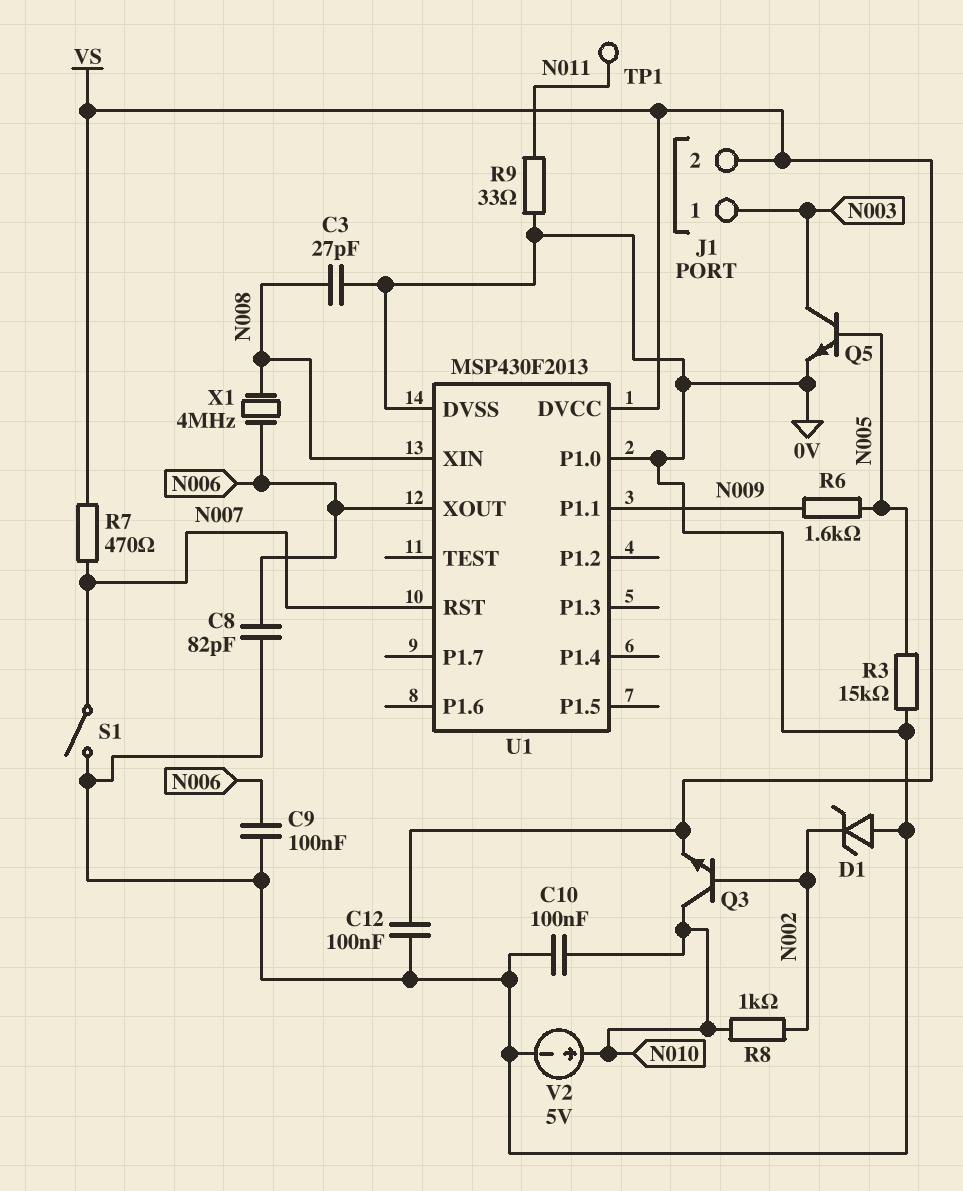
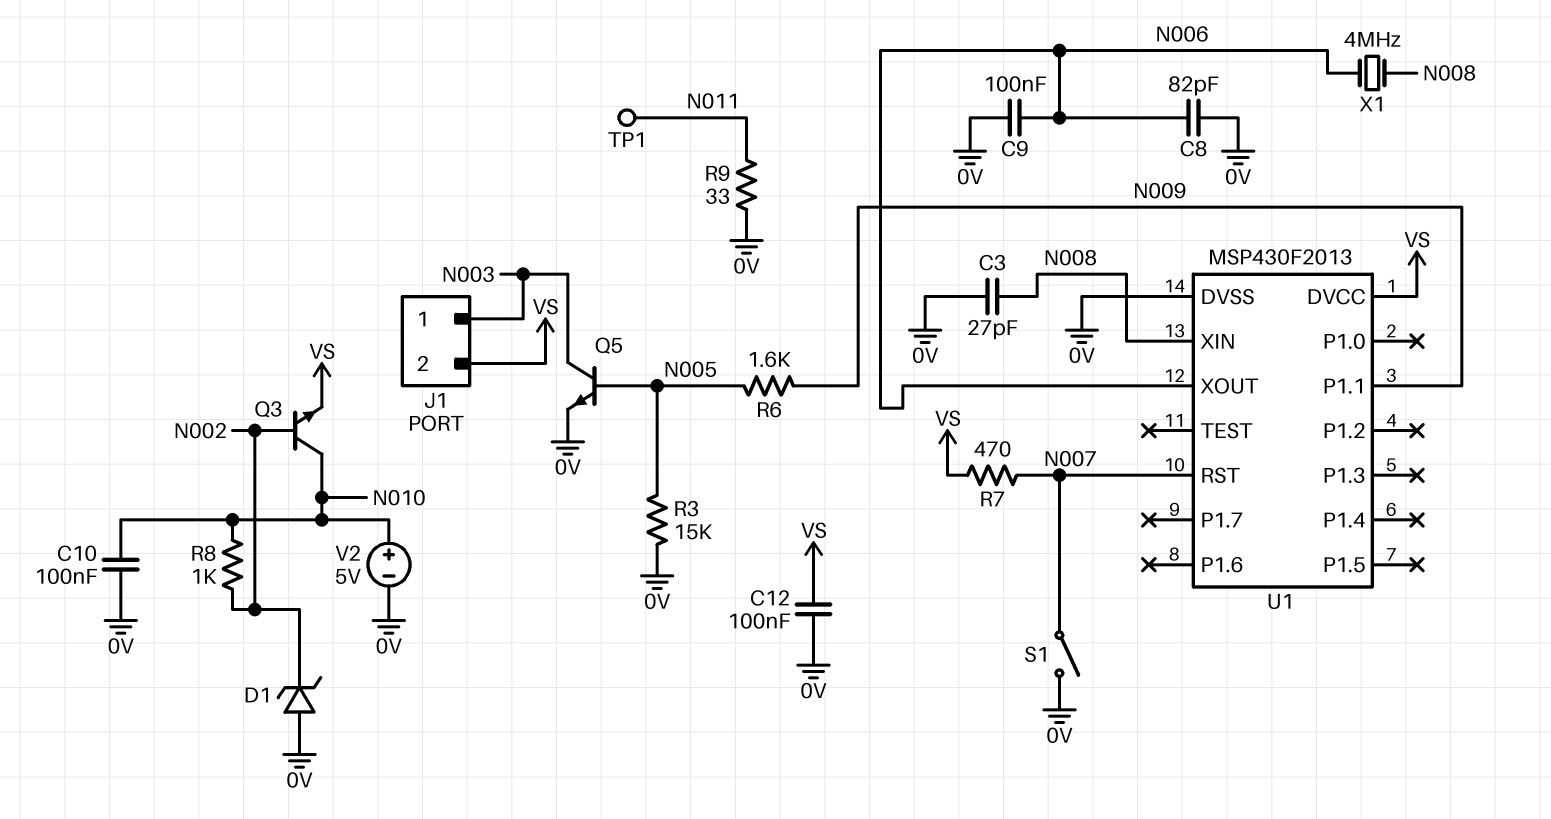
U1 pin P1.0: 0V -> none

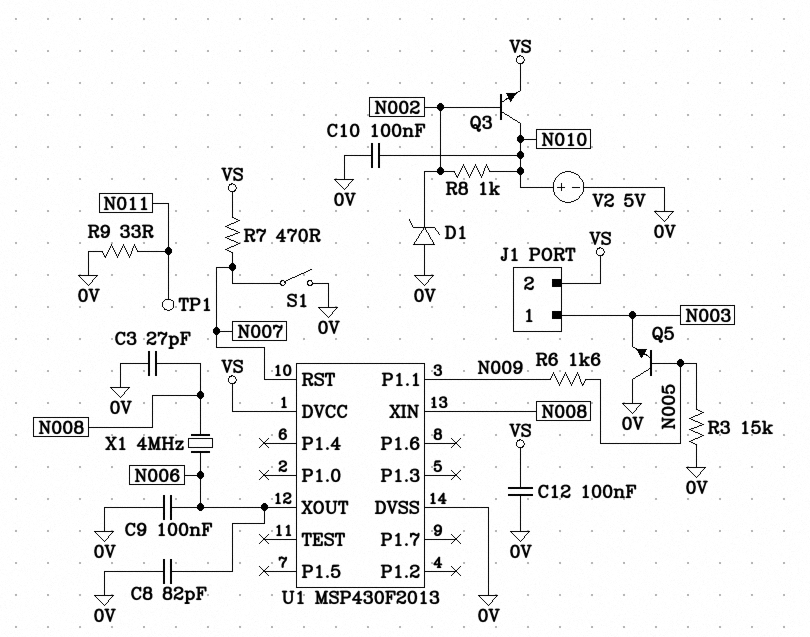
Q5: NPN (B N005, C N003, E 0V) -> NPN (B N005, C 0V, E N003)

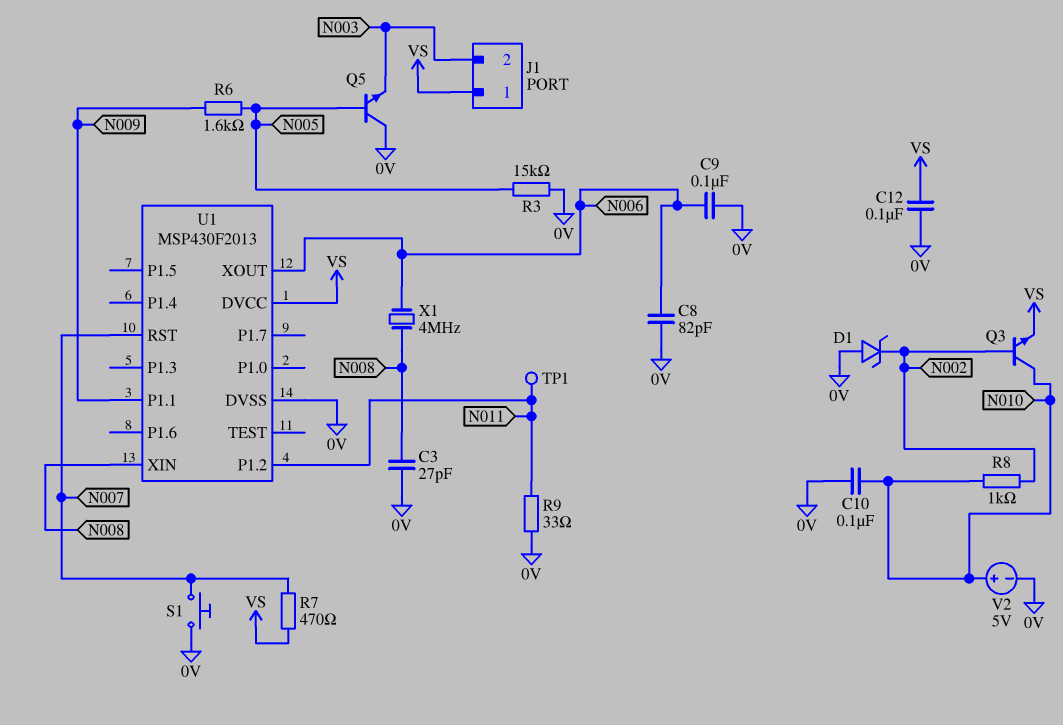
J1 pin 1: N003 -> VS
J1 pin 2: VS -> N003
S1: switch (0V, N007) -> button (0V, N007)
U1 pin P1.2: none -> N011

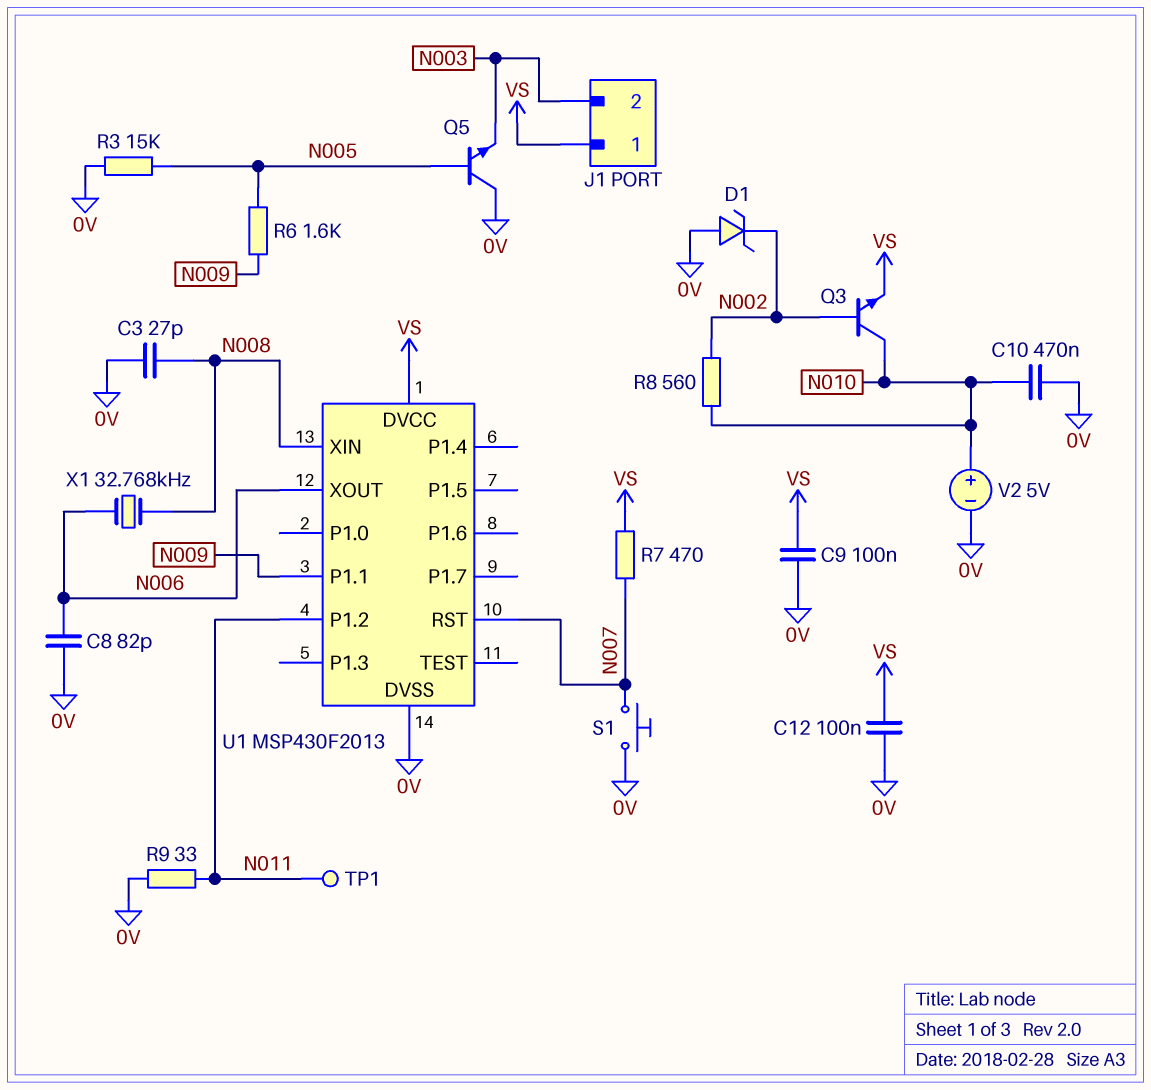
C9: 100nF (0V, N006) -> 100nF (0V, VS)
C10: 100nF (0V, N010) -> 470nF (0V, N010)
R8: 1k (N002, N010) -> 560 (N002, N010)
X1: 4MHz (N006, N008) -> 32.768kHz (N006, N008)

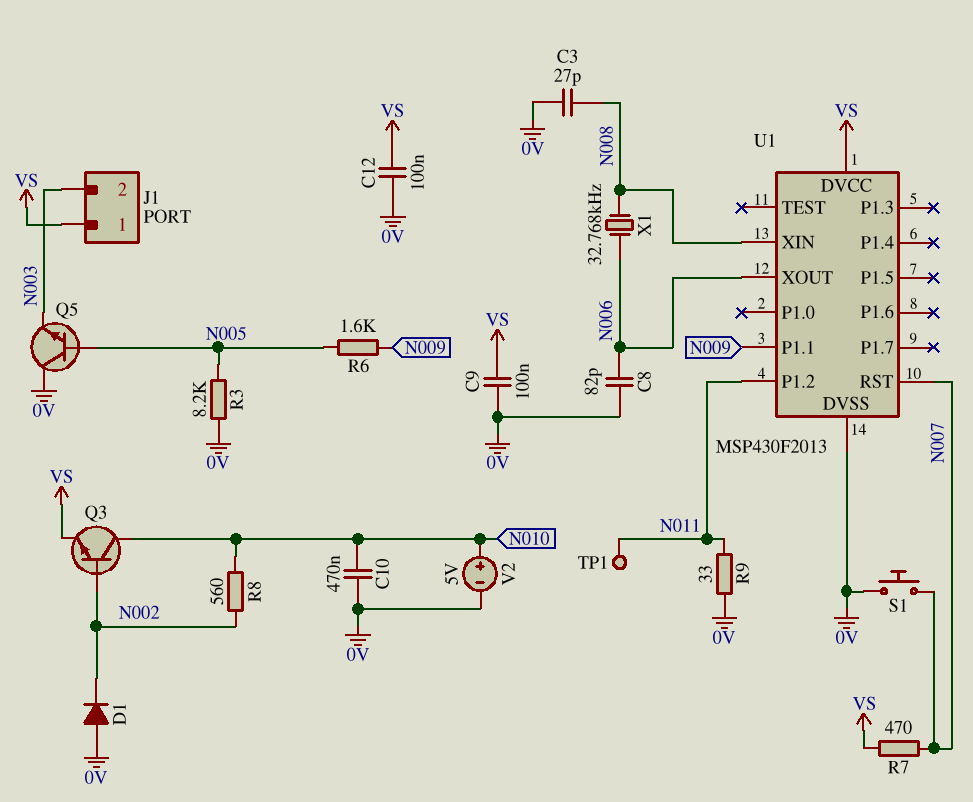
D1: zener (A 0V, K N002) -> diode (A 0V, K N002)
R3: 15k (0V, N005) -> 8.2k (0V, N005)

